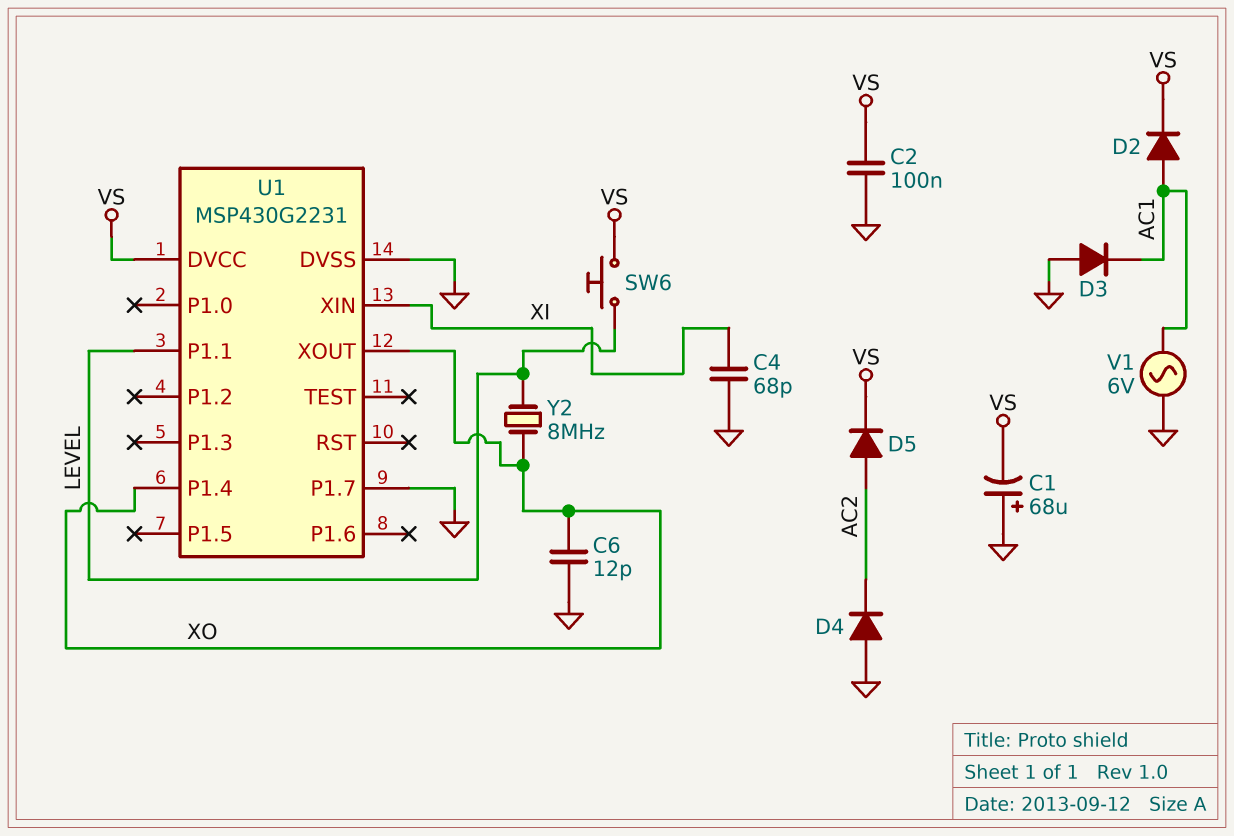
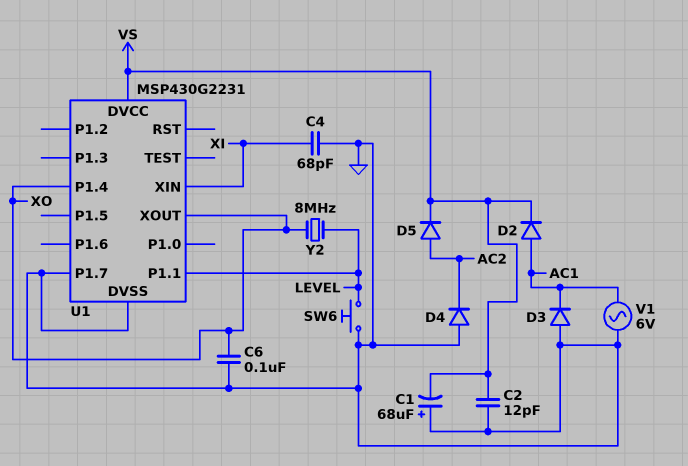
C2: 100nF (GND, VS) -> 12pF (GND, VS)
C6: 12pF (GND, XO) -> 100nF (GND, XO)
SW6: button (LEVEL, VS) -> button (GND, LEVEL)

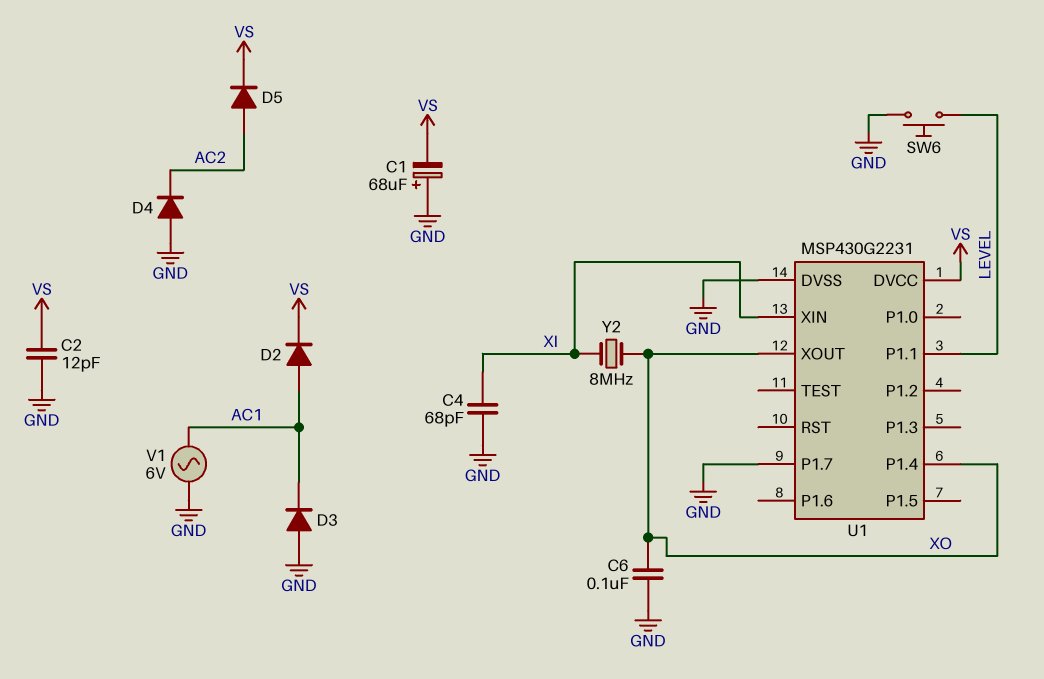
Y2: 8MHz (LEVEL, XO) -> 8MHz (XI, XO)

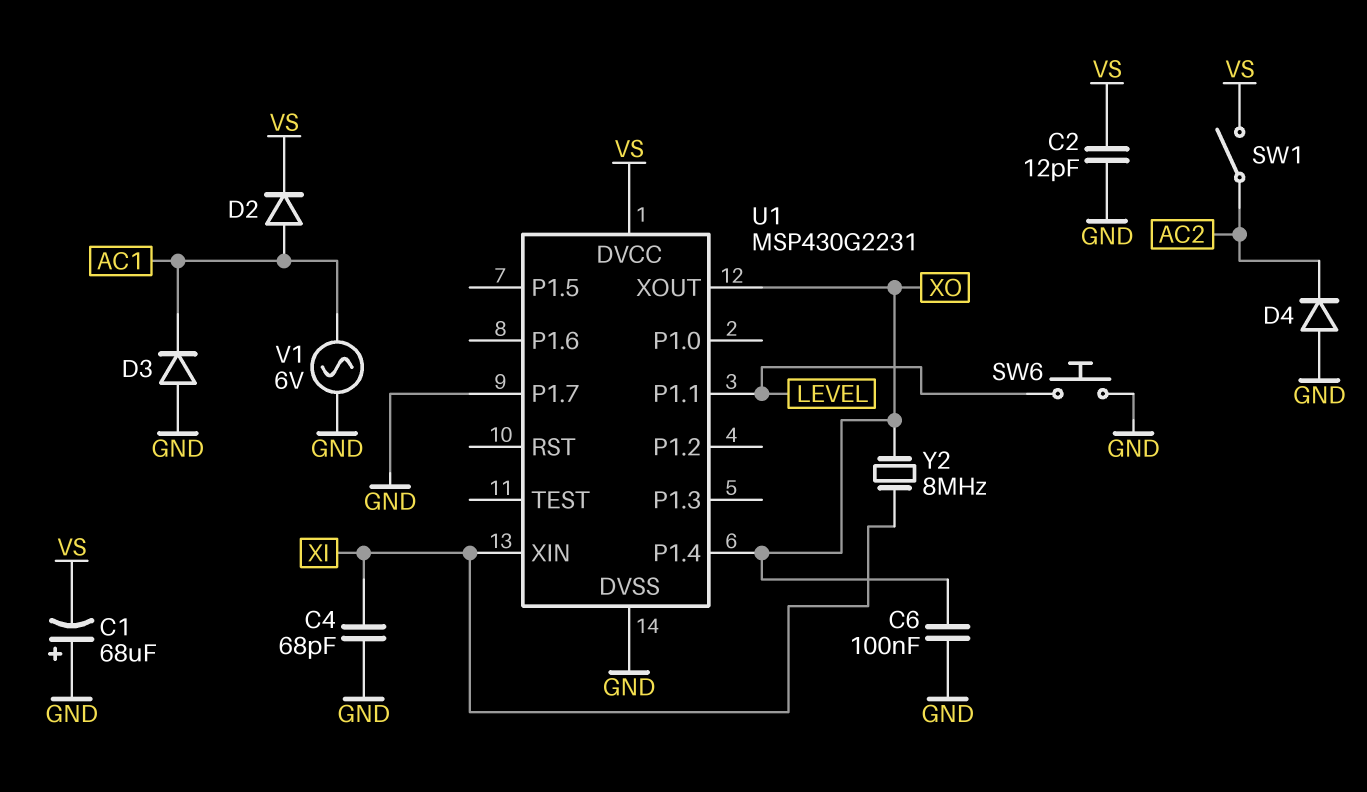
D5: diode (A AC2, K VS) -> none
SW1: none -> switch (AC2, VS)

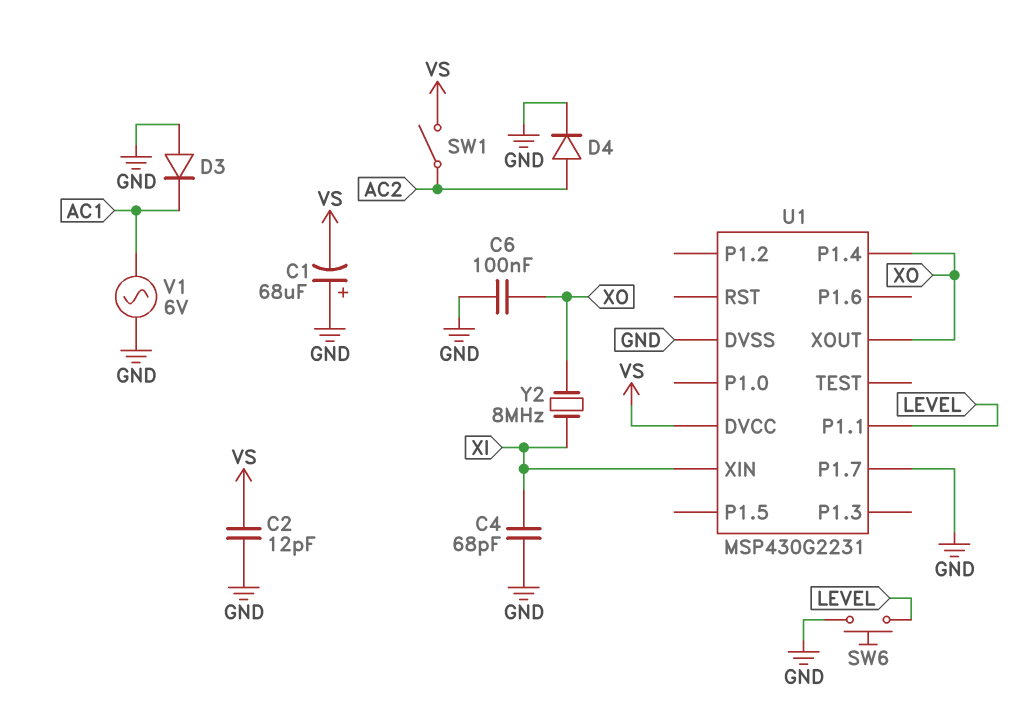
D2: diode (A AC1, K VS) -> none
D4: diode (A GND, K AC2) -> diode (A AC2, K GND)

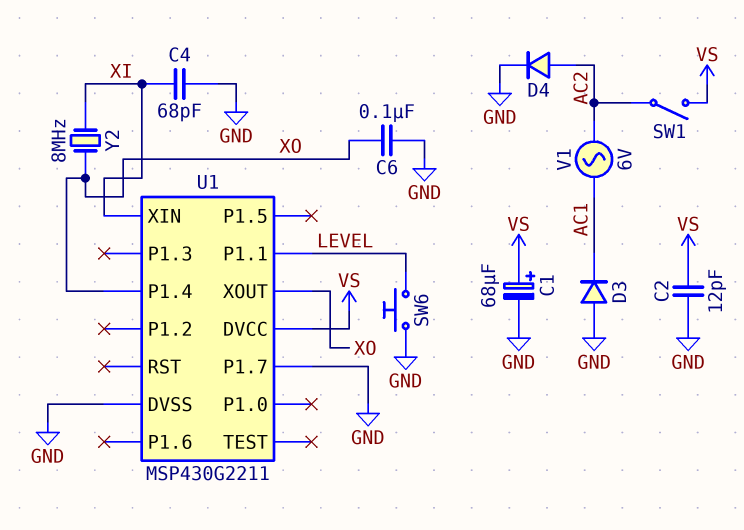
C1: 68uF (plus GND, minus VS) -> 68uF (plus VS, minus GND)
U1: MSP430G2231 -> MSP430G2211
V1: AC 6V (AC1, GND) -> AC 6V (AC1, AC2)

